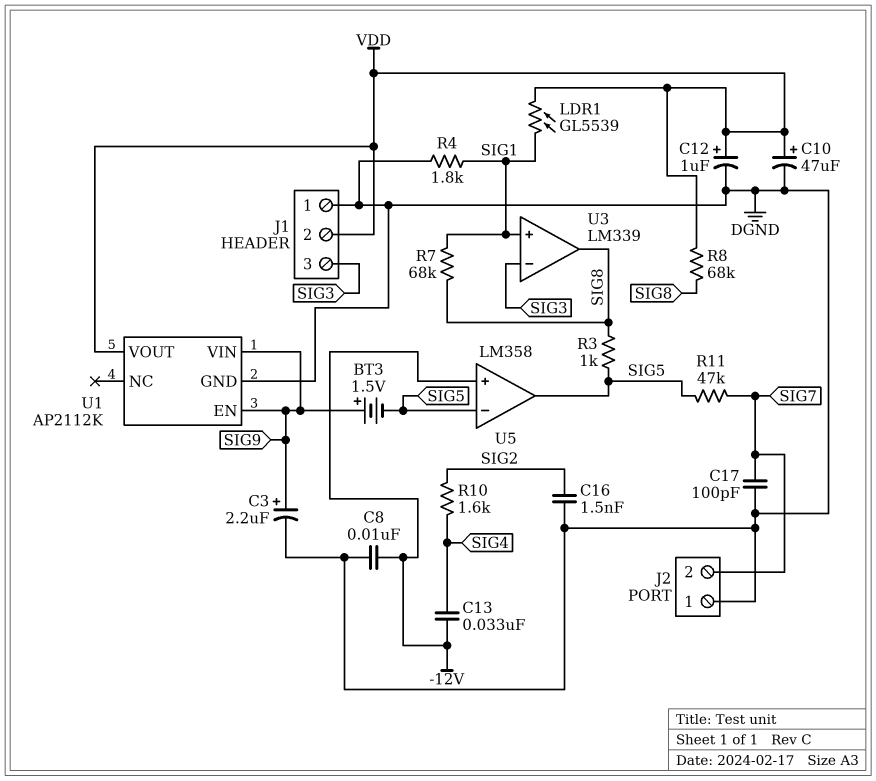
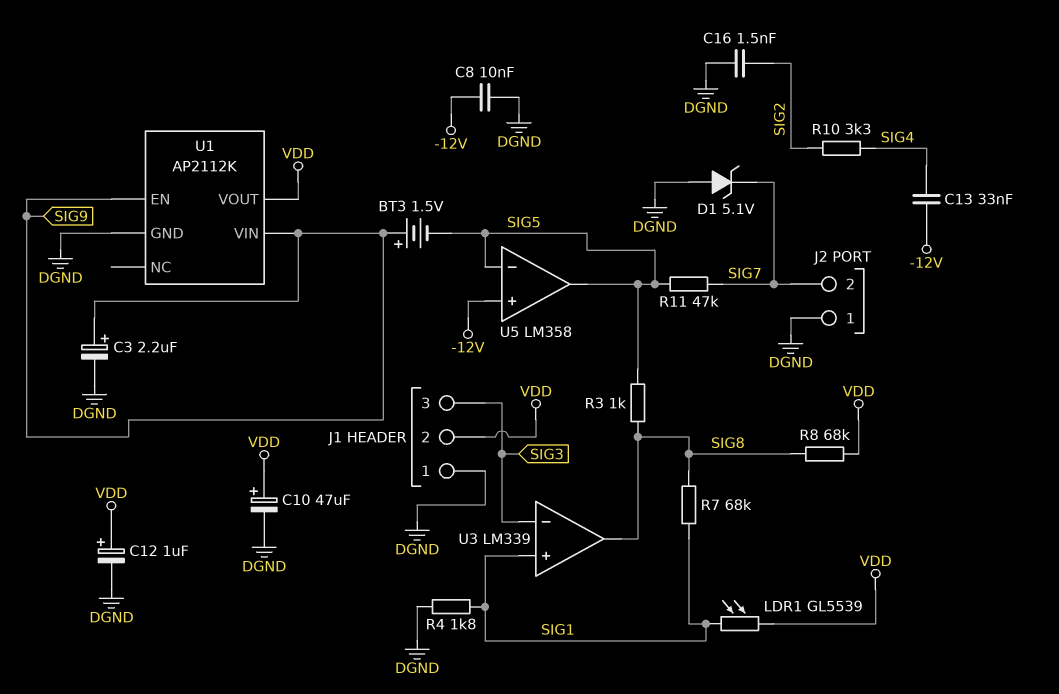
C17: 100pF (DGND, SIG7) -> none
D1: none -> zener 5.1V (A DGND, K SIG7)
R10: 1.6k (SIG2, SIG4) -> 3.3k (SIG2, SIG4)

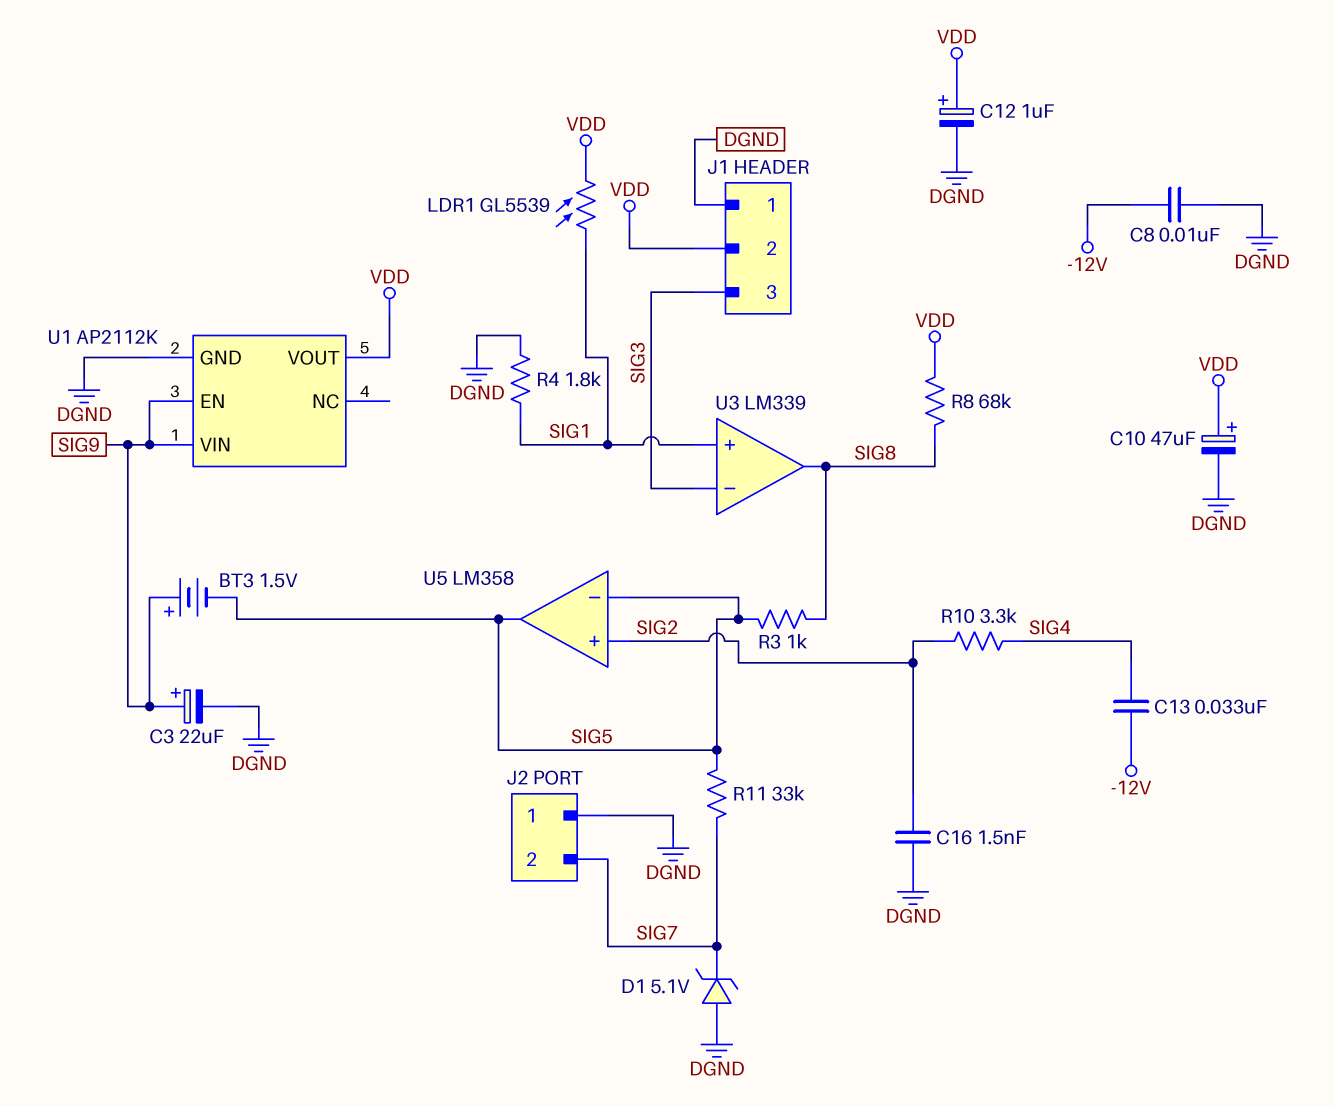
C3: 2.2uF (plus SIG9, minus DGND) -> 22uF (plus SIG9, minus DGND)
R7: 68k (SIG1, SIG8) -> none
R11: 47k (SIG5, SIG7) -> 33k (SIG5, SIG7)
U5 pin in+: -12V -> SIG2

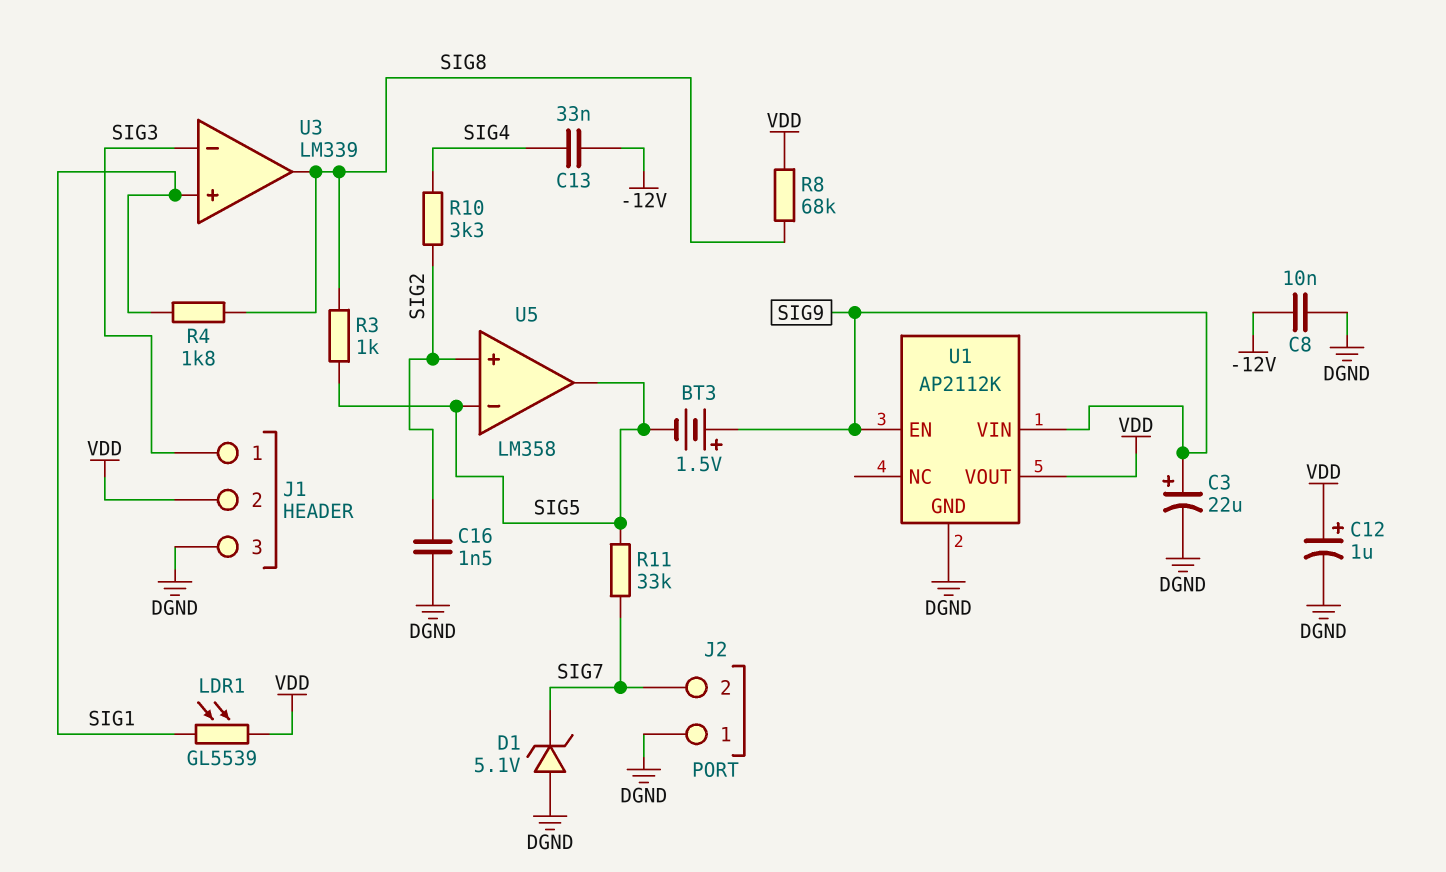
C10: 47uF (plus VDD, minus DGND) -> none
J1 pin 1: DGND -> SIG3
J1 pin 3: SIG3 -> DGND
R4: 1.8k (DGND, SIG1) -> 1.8k (SIG1, SIG8)

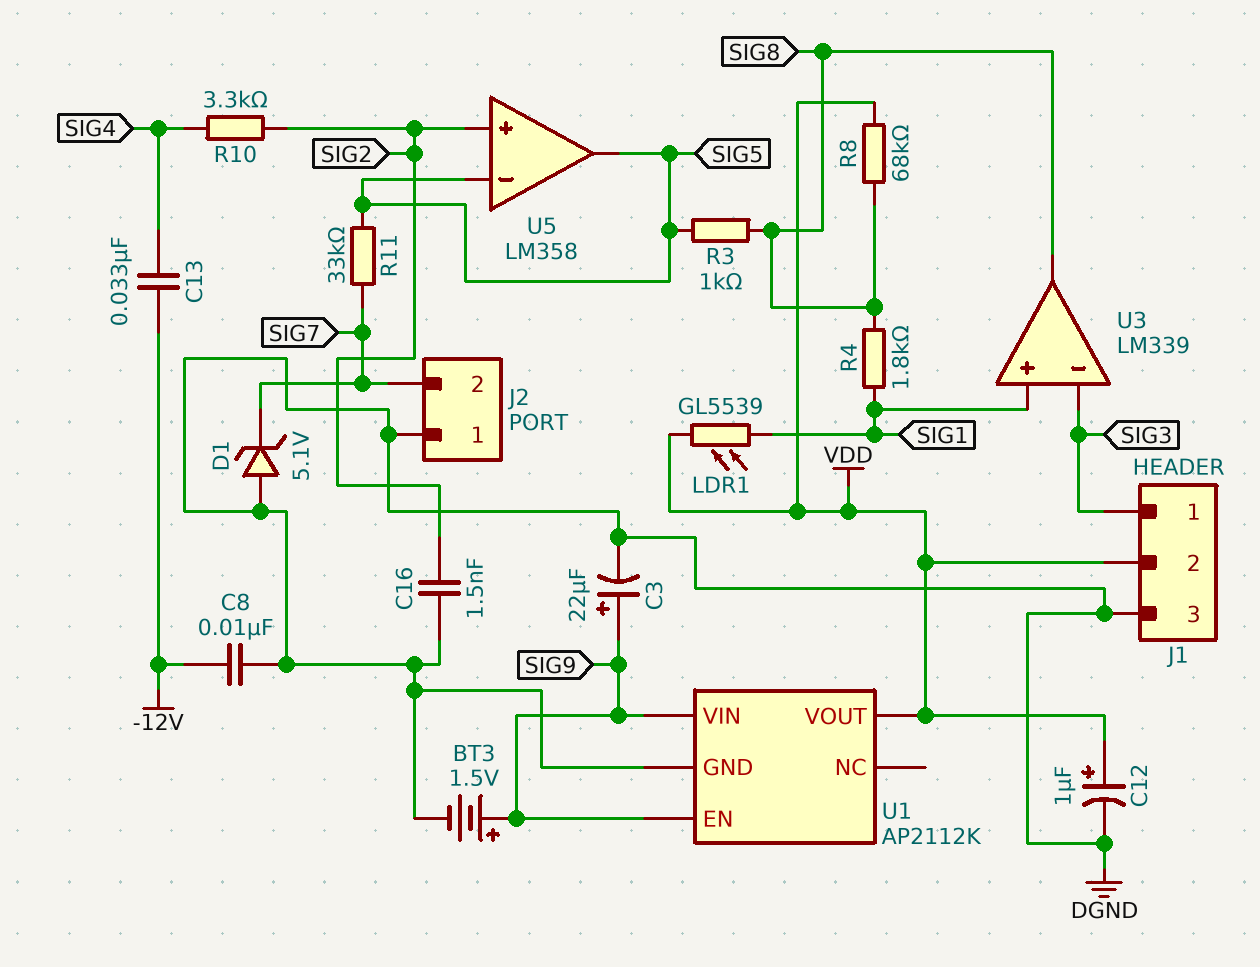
BT3: 1.5V (plus SIG9, minus SIG5) -> 1.5V (plus SIG9, minus DGND)

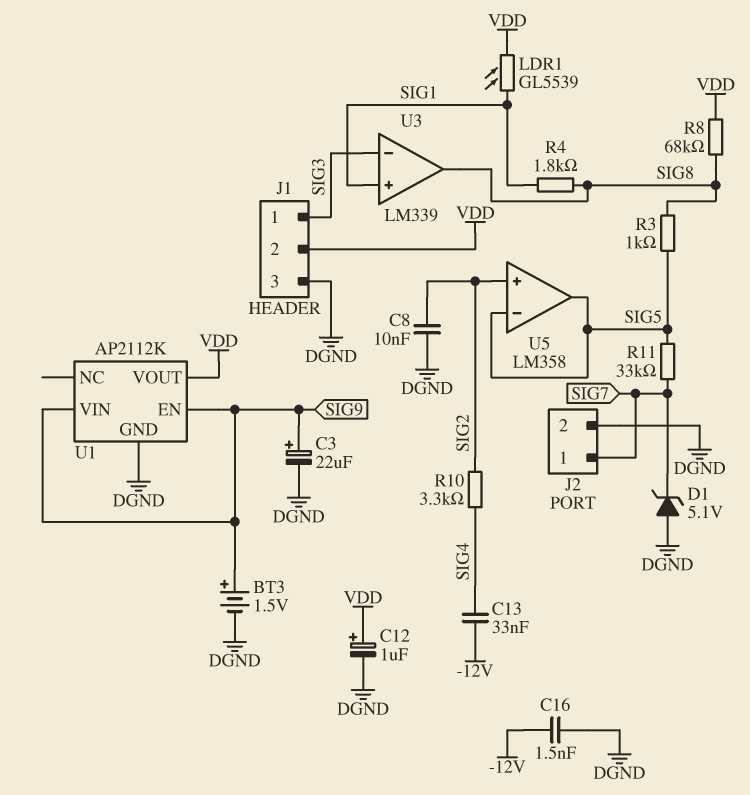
C8: 10nF (-12V, DGND) -> 10nF (DGND, SIG2)
C16: 1.5nF (DGND, SIG2) -> 1.5nF (-12V, DGND)
J2 pin 1: DGND -> SIG7
J2 pin 2: SIG7 -> DGND

